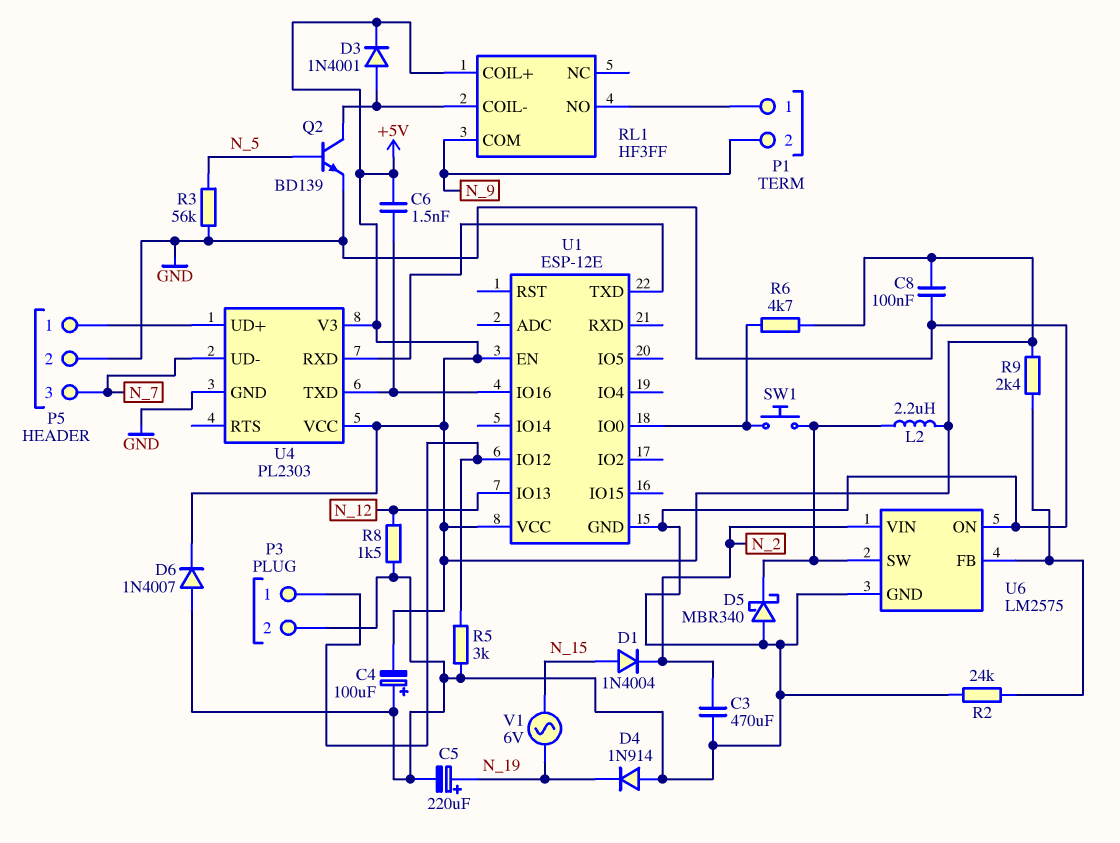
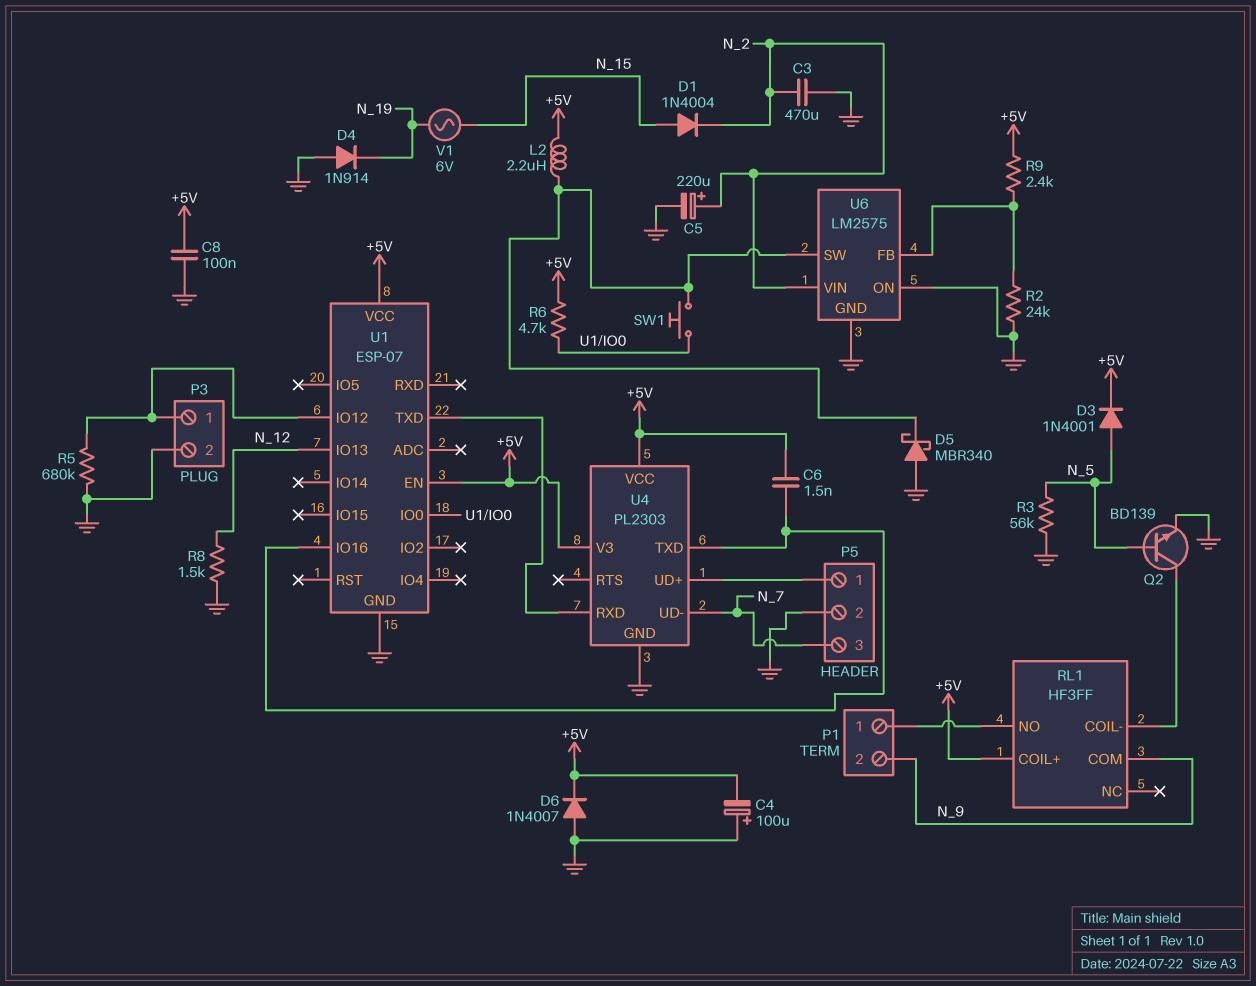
C5: 220uF (plus N_19, minus GND) -> 220uF (plus N_2, minus GND)
D3: diode 1N4001 (A RL1/COIL-, K +5V) -> diode 1N4001 (A N_5, K +5V)
R5: 3k (GND, P3/1) -> 680k (GND, P3/1)
U1: ESP-12E -> ESP-07

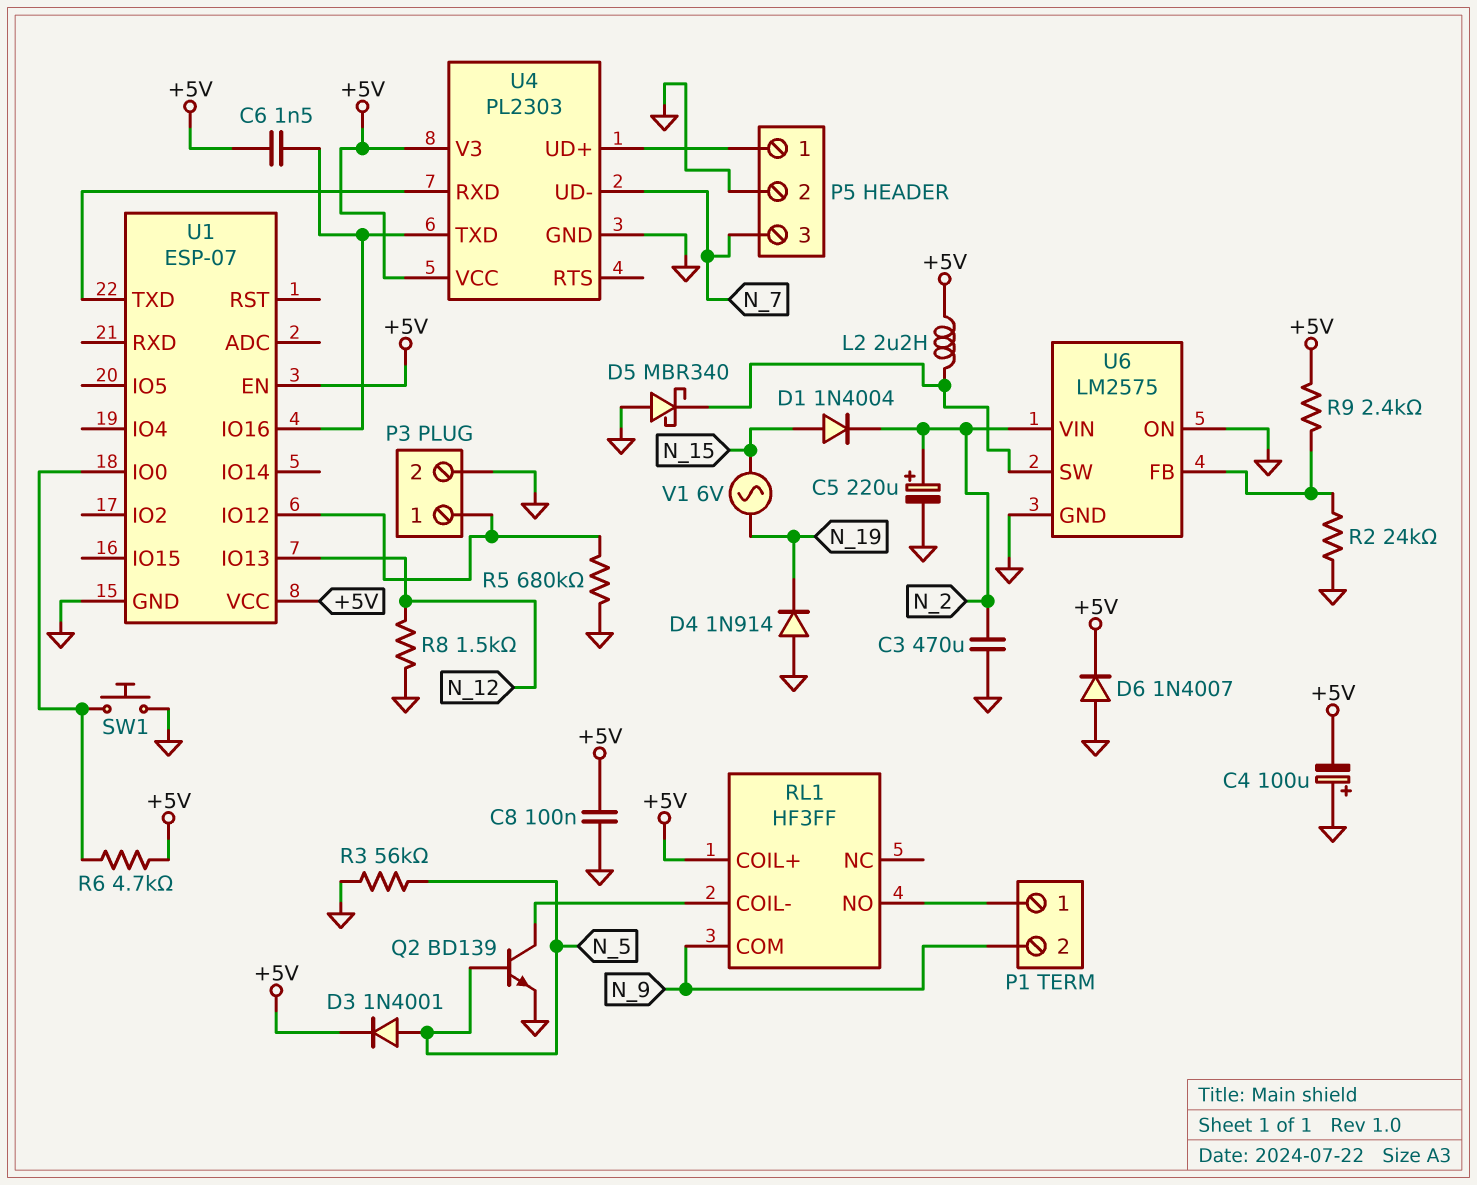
SW1: button (U1/IO0, U6/SW) -> button (GND, U1/IO0)

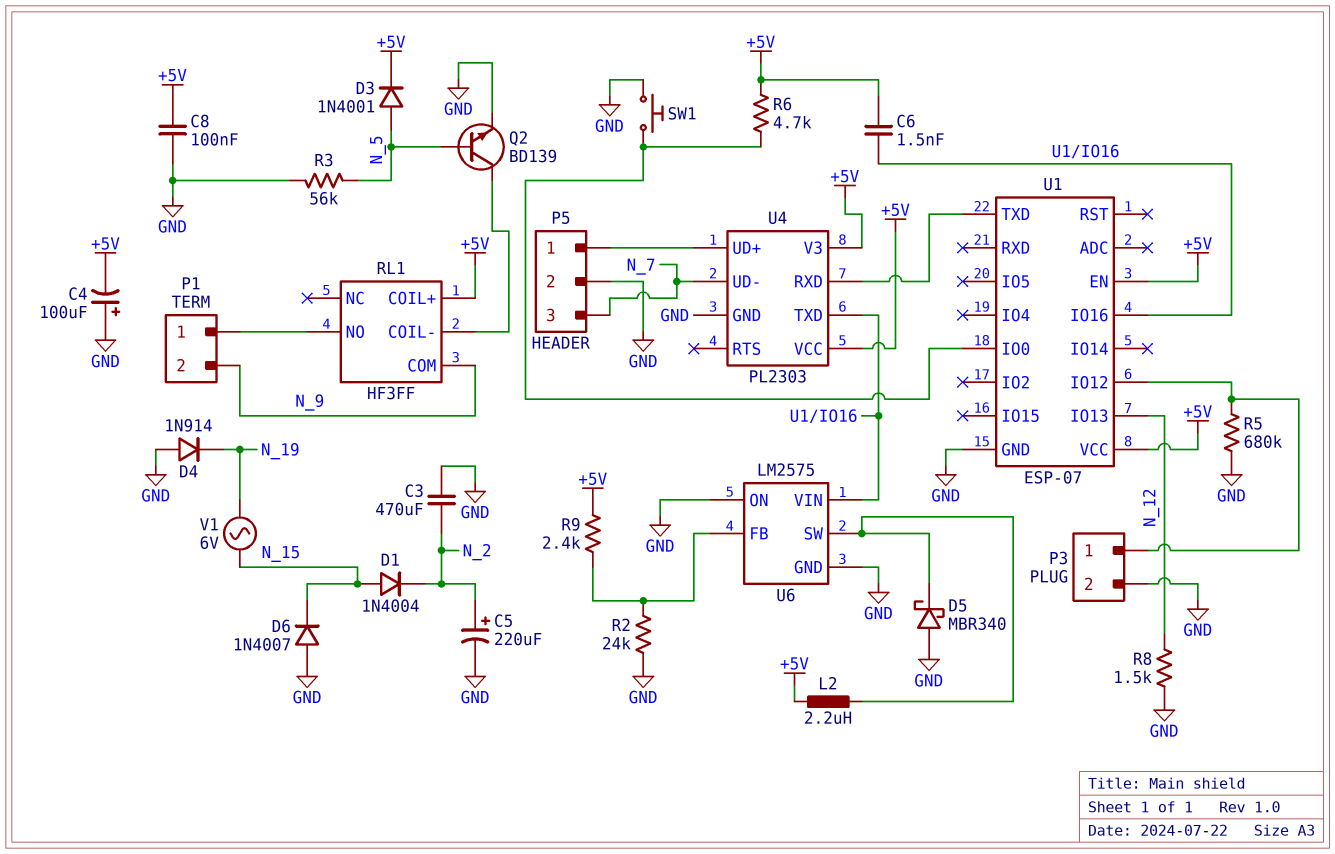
D6: diode 1N4007 (A GND, K +5V) -> diode 1N4007 (A GND, K N_15)
U6 pin VIN: N_2 -> U1/IO16

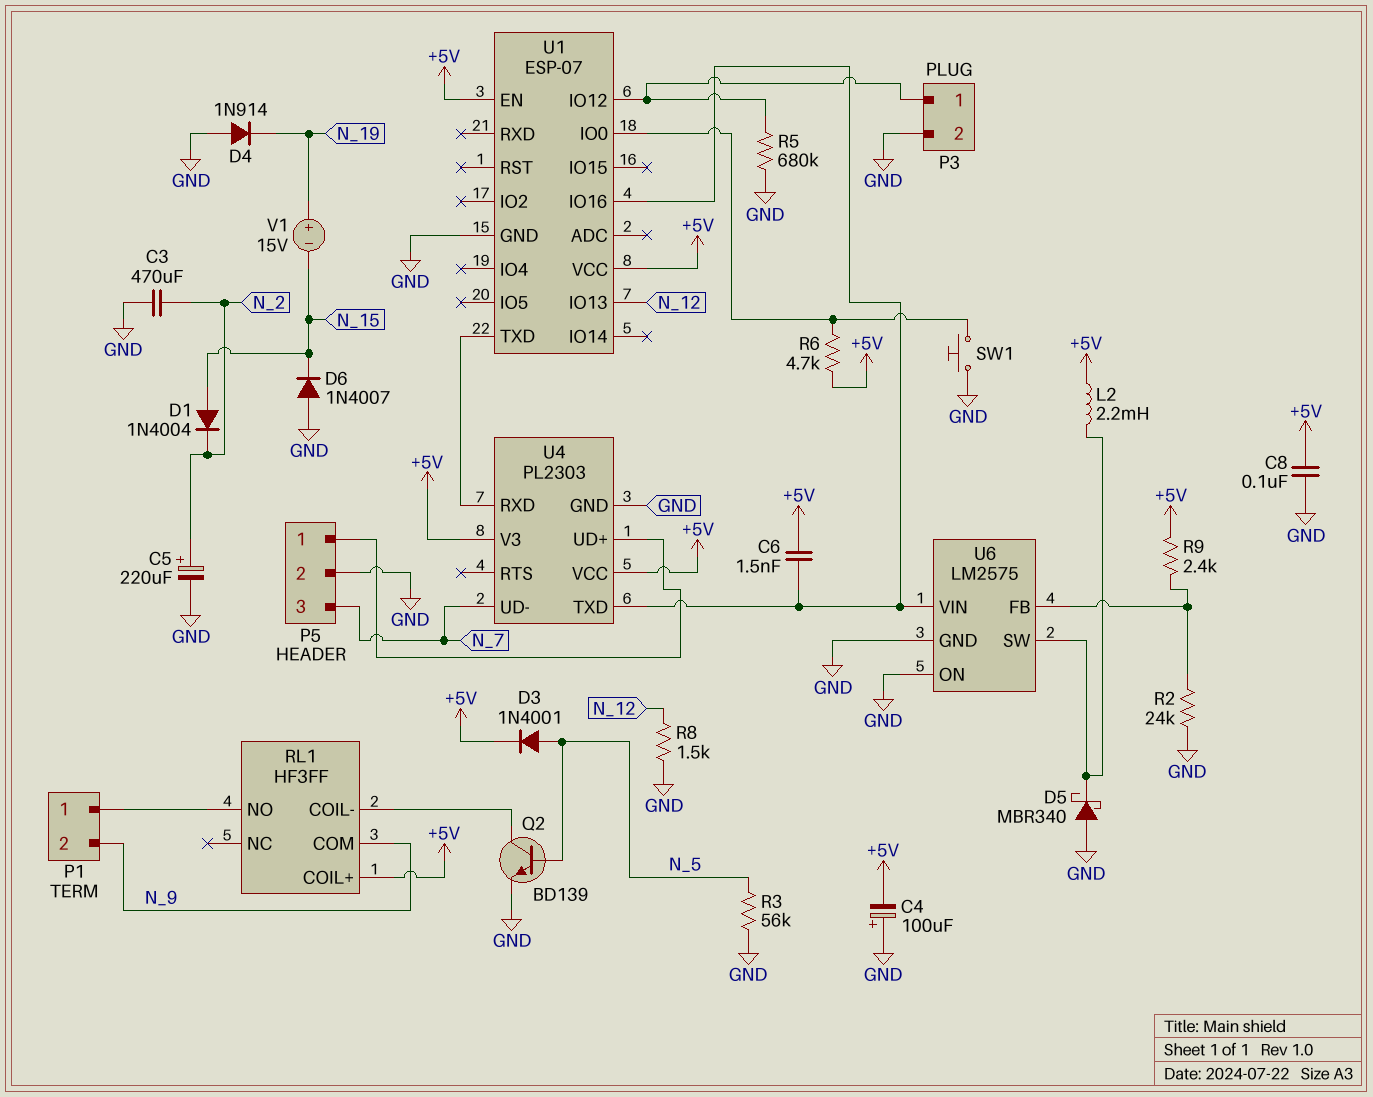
L2: 2.2uH (+5V, U6/SW) -> 2.2mH (+5V, U6/SW)
V1: AC 6V (N_15, N_19) -> 15V (plus N_19, minus N_15)

